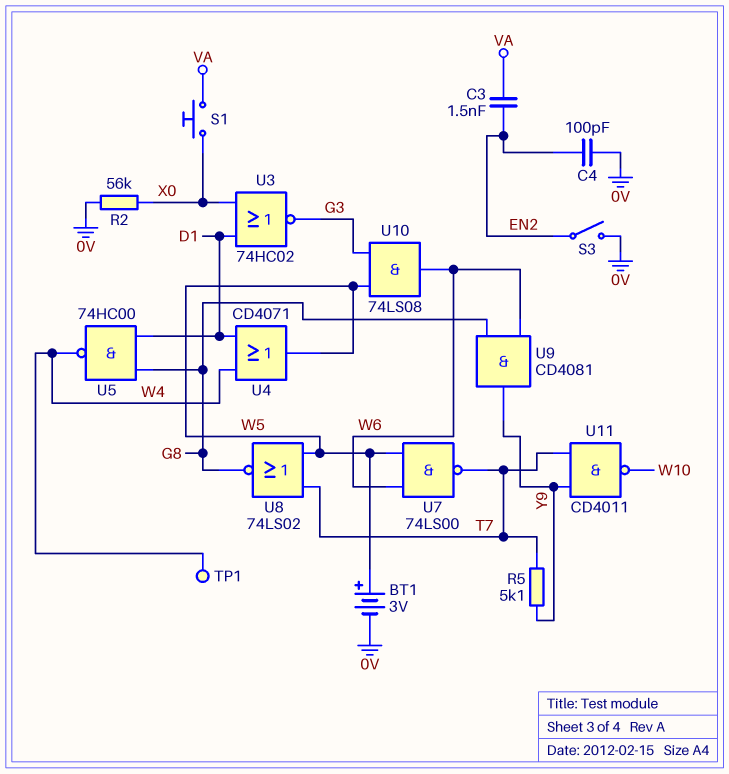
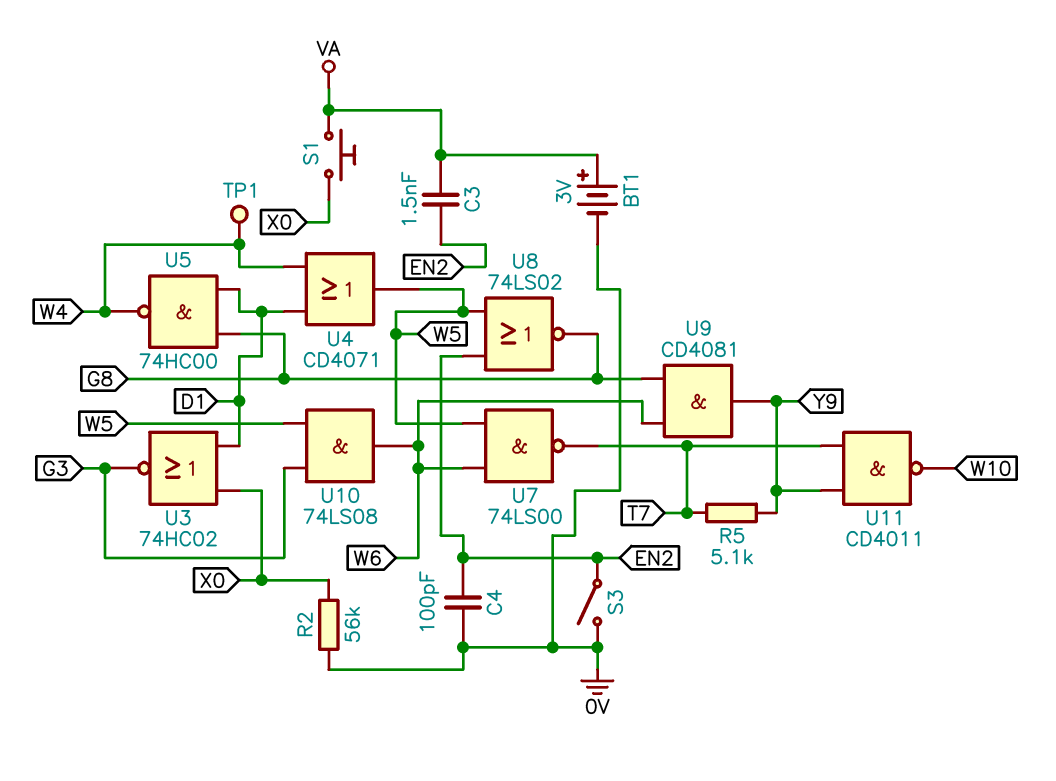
BT1: 3V (plus W5, minus 0V) -> 3V (plus VA, minus 0V)
U8: NOR 74LS02 (in T7, in W5, out G8) -> NOR 74LS02 (in EN2, in W5, out G8)

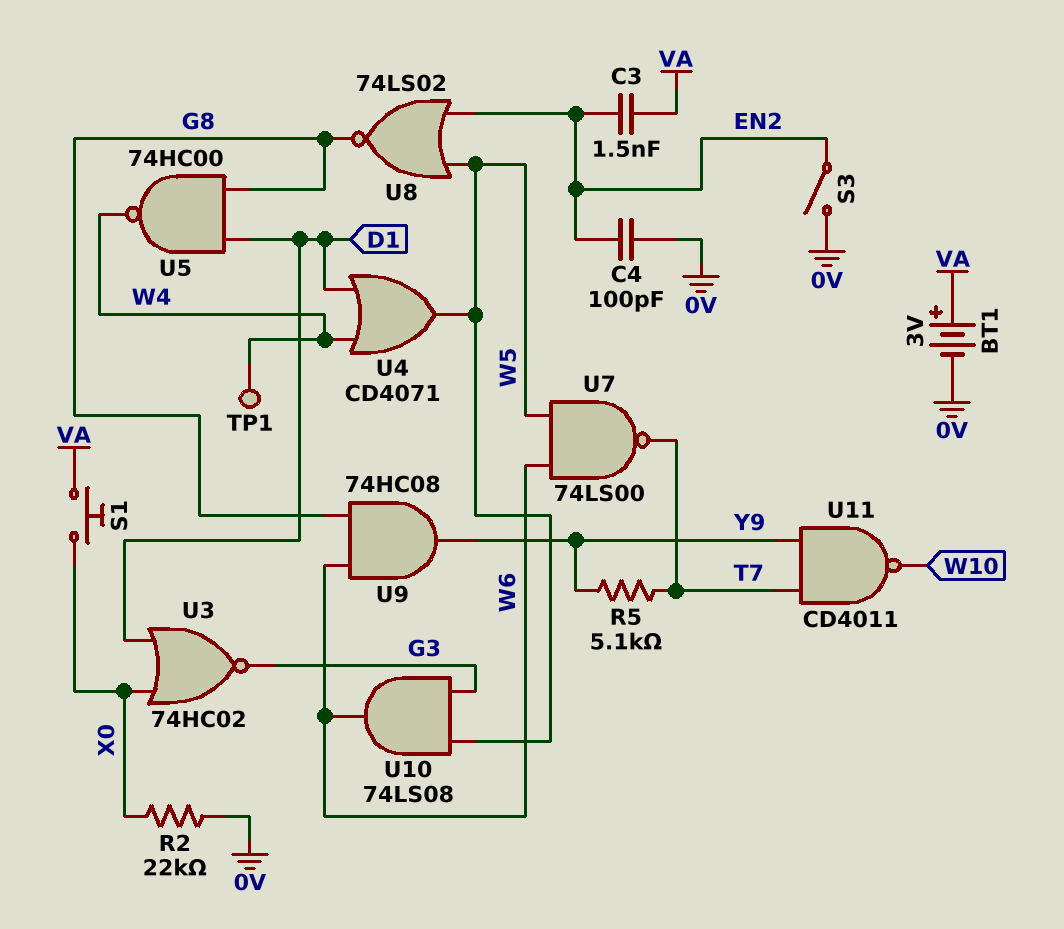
R2: 56k (0V, X0) -> 22k (0V, X0)
U9: AND CD4081 (in G8, in W6, out Y9) -> AND 74HC08 (in G8, in W6, out Y9)

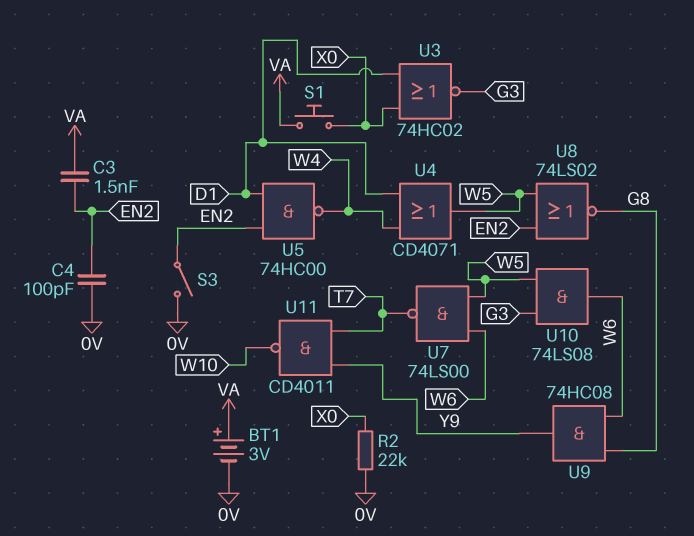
R5: 5.1k (T7, Y9) -> none
TP1: test point (W4) -> none
U5: NAND 74HC00 (in D1, in G8, out W4) -> NAND 74HC00 (in D1, in EN2, out W4)

